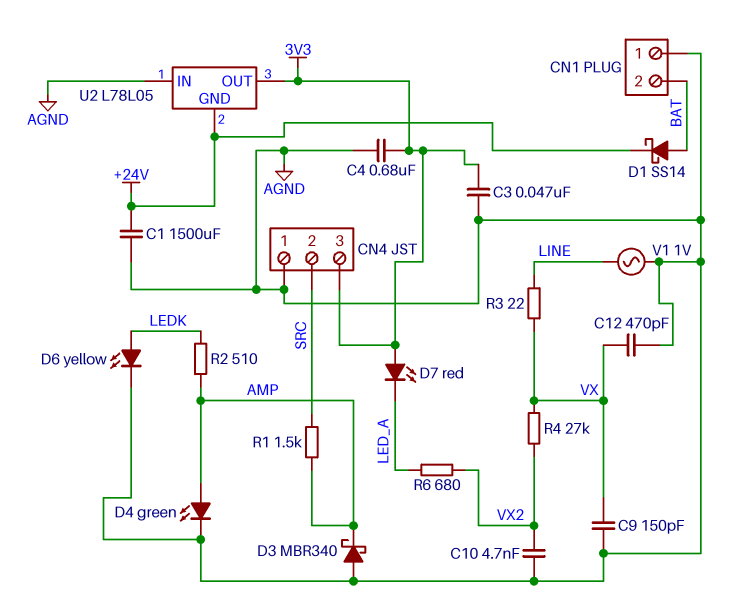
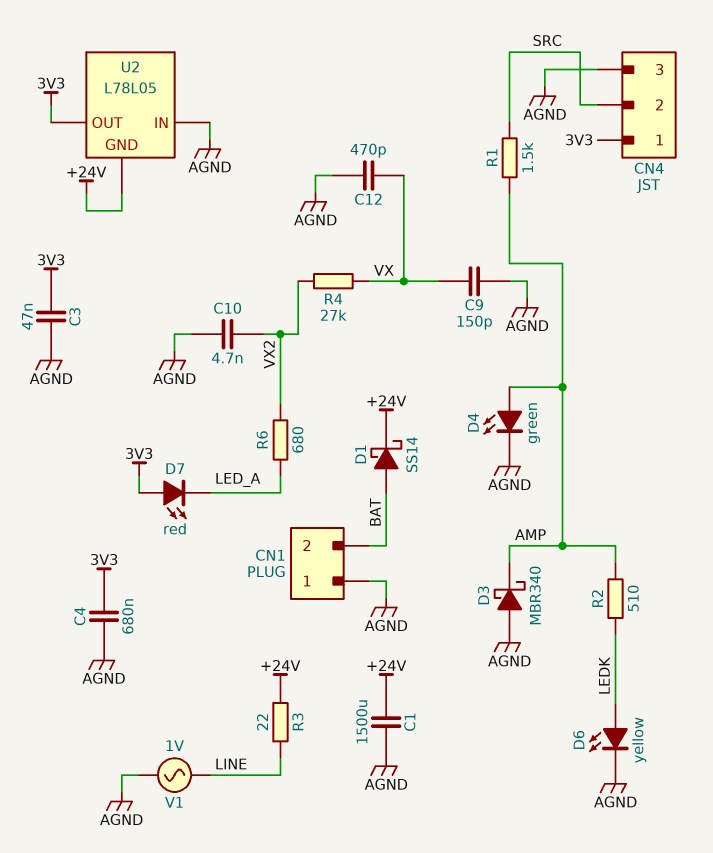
CN4 pin 1: AGND -> 3V3
CN4 pin 3: 3V3 -> AGND
R3: 22 (LINE, VX) -> 22 (+24V, LINE)

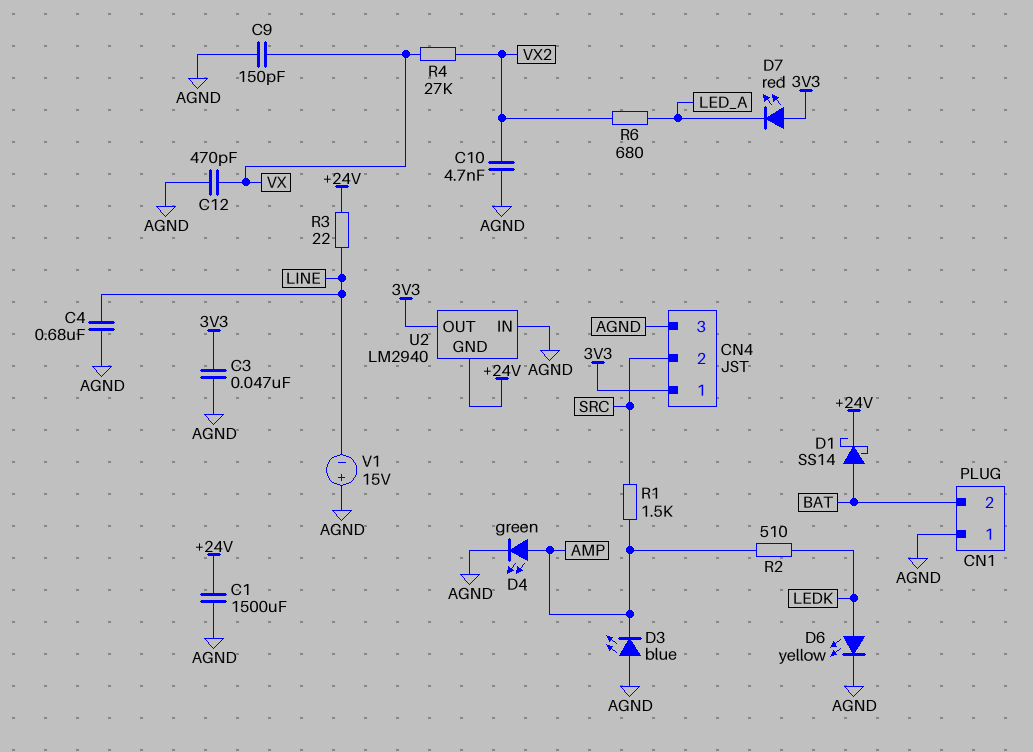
C4: 680nF (3V3, AGND) -> 680nF (AGND, LINE)
D3: schottky MBR340 (A AGND, K AMP) -> LED blue (A AGND, K AMP)
U2: L78L05 -> LM2940
V1: AC 1V (AGND, LINE) -> 15V (plus AGND, minus LINE)

